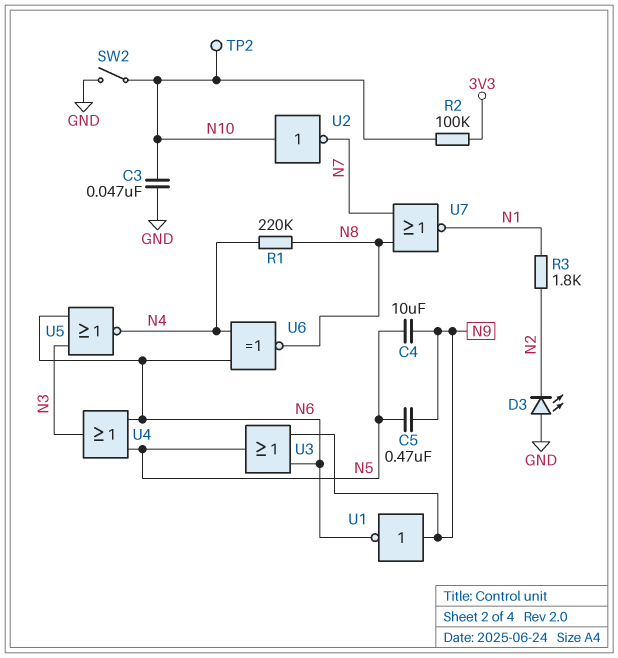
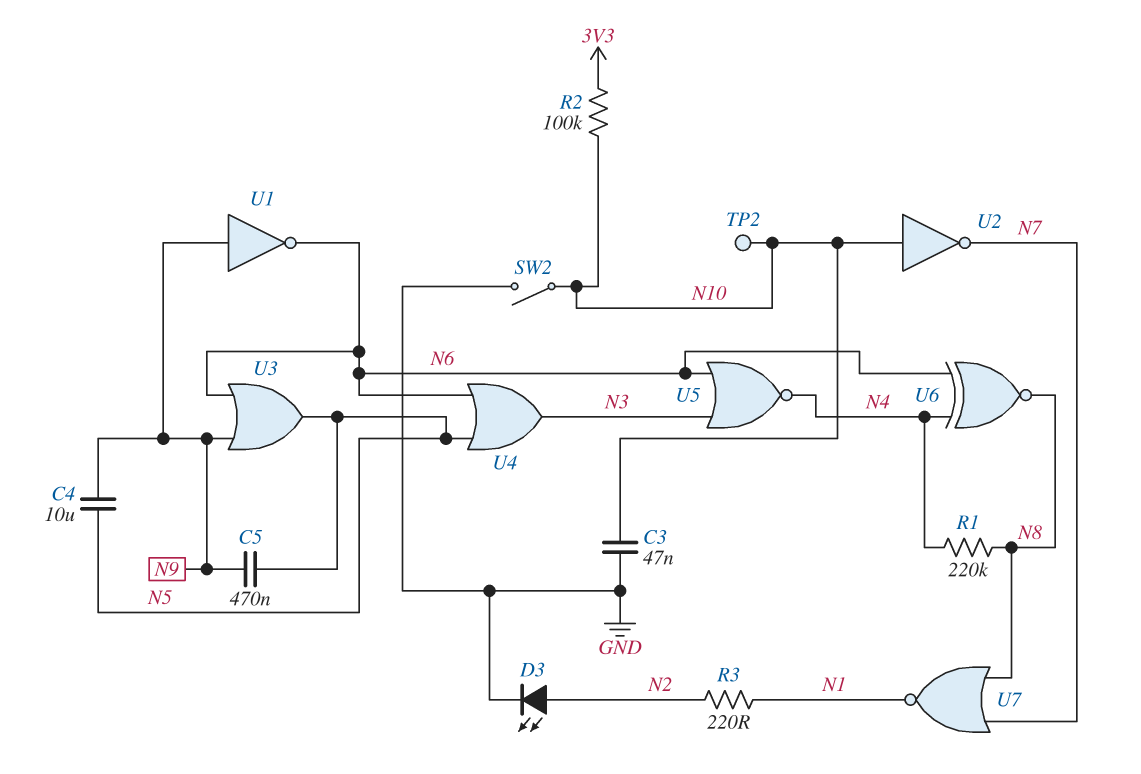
D3: LED (A GND, K N2) -> LED (A N2, K GND)
R3: 1.8k (N1, N2) -> 220 (N1, N2)

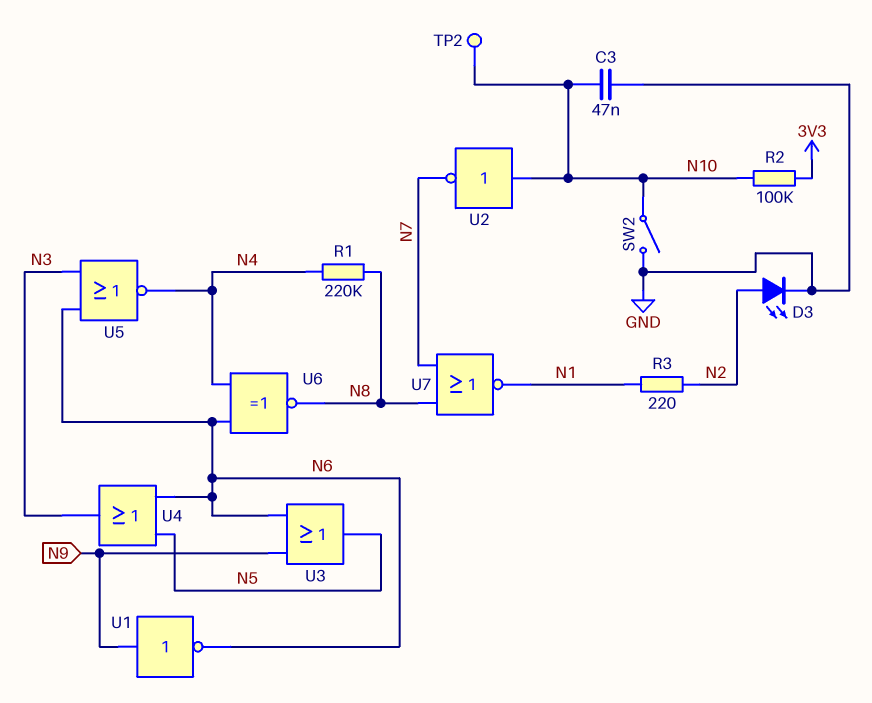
C4: 10uF (N5, N9) -> none
C5: 470nF (N5, N9) -> none

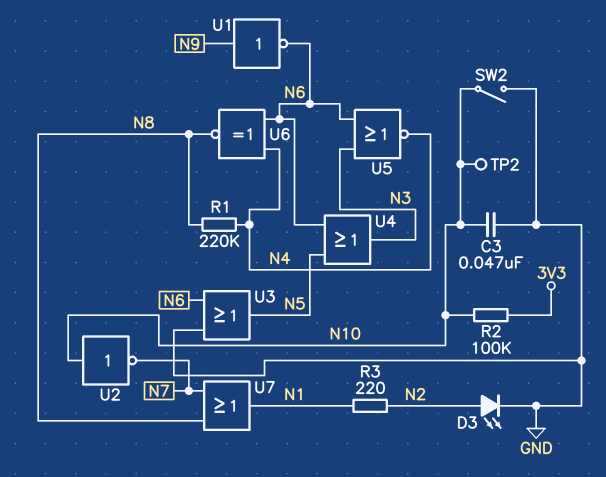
U3: OR (in N6, in N9, out N5) -> OR (in GND, in N6, out N5)
U7: NOR (in N7, in N8, out N1) -> OR (in N7, in N8, out N1)

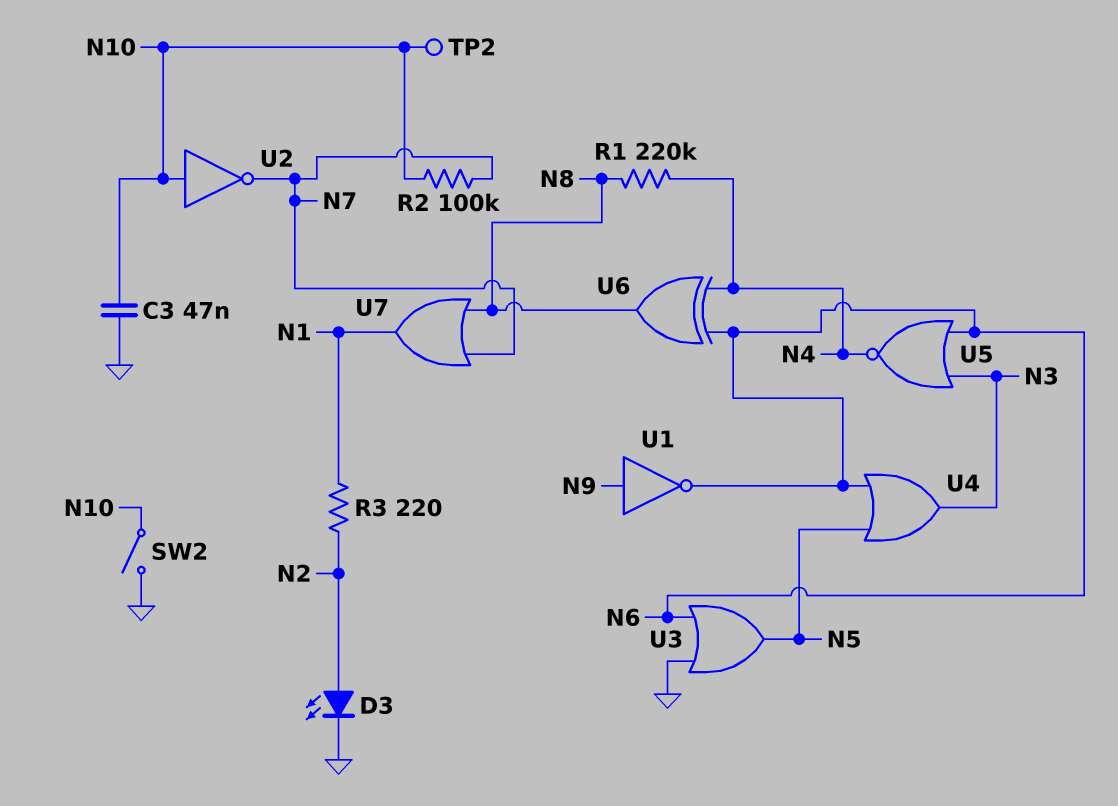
R2: 100k (3V3, N10) -> 100k (N7, N10)
U6: XNOR (in N4, in N6, out N8) -> XOR (in N4, in N6, out N8)

